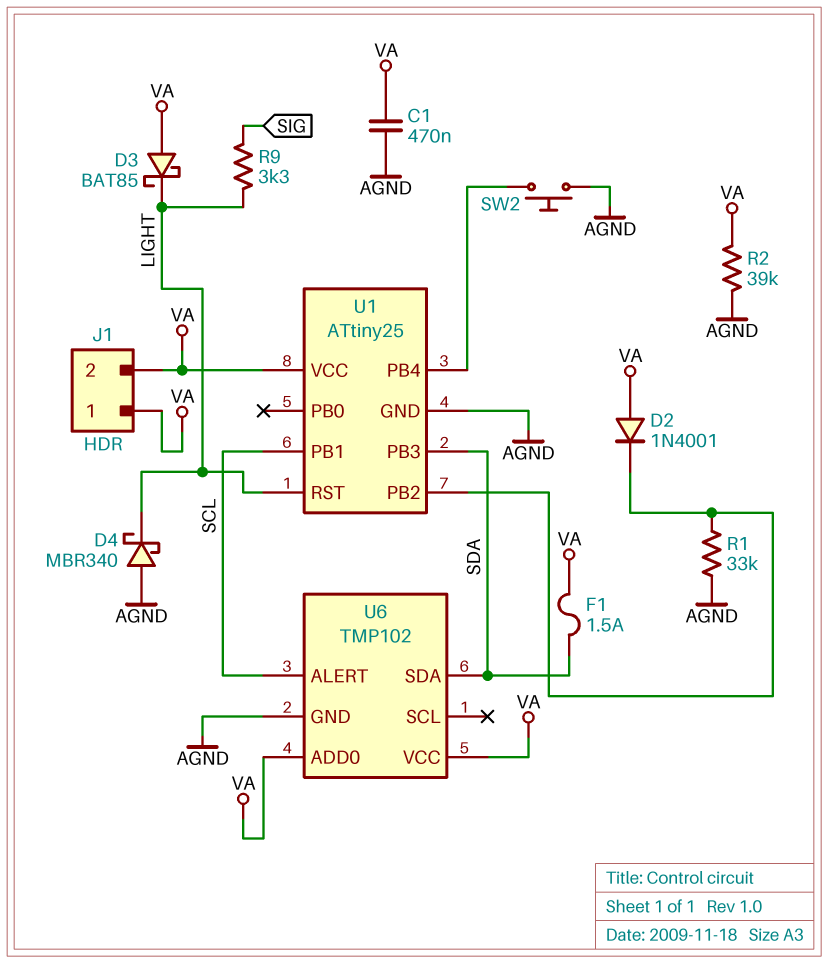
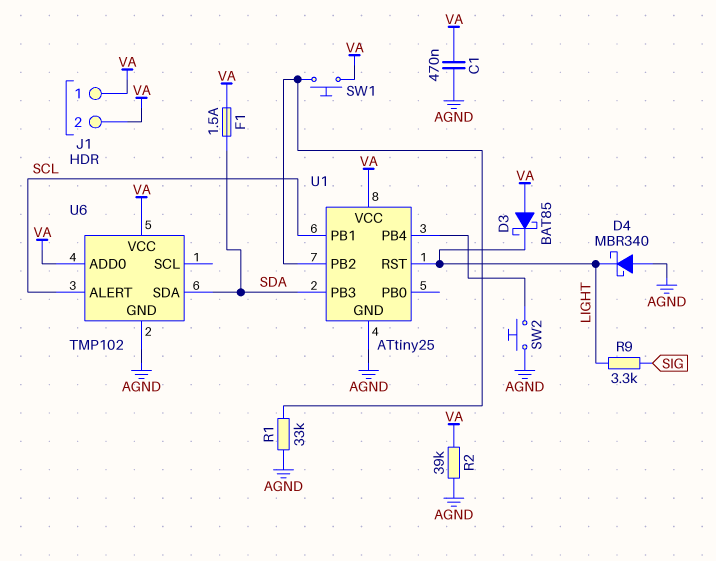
D2: diode 1N4001 (A VA, K U1/PB2) -> none
SW1: none -> button (U1/PB2, VA)

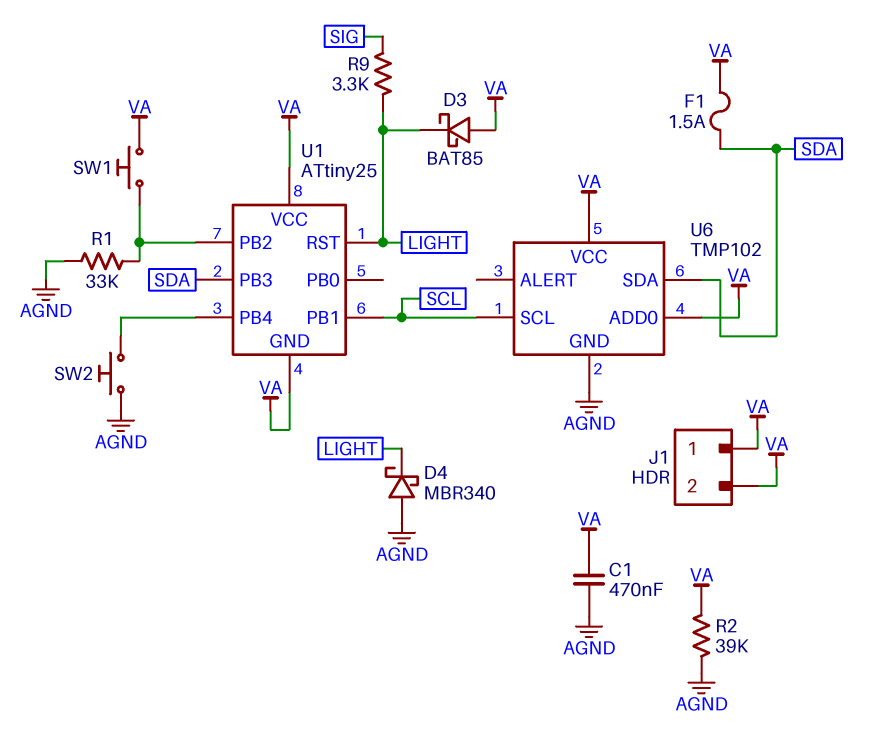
U1 pin GND: AGND -> VA
U6 pin ALERT: SCL -> none
U6 pin SCL: none -> SCL

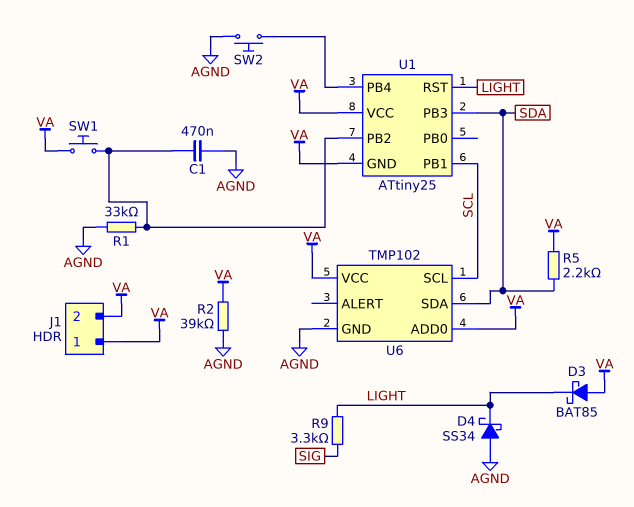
C1: 470nF (AGND, VA) -> 470nF (AGND, U1/PB2)
D4: schottky MBR340 (A AGND, K LIGHT) -> schottky SS34 (A AGND, K LIGHT)
F1: 1.5A (SDA, VA) -> none
R5: none -> 2.2k (SDA, VA)

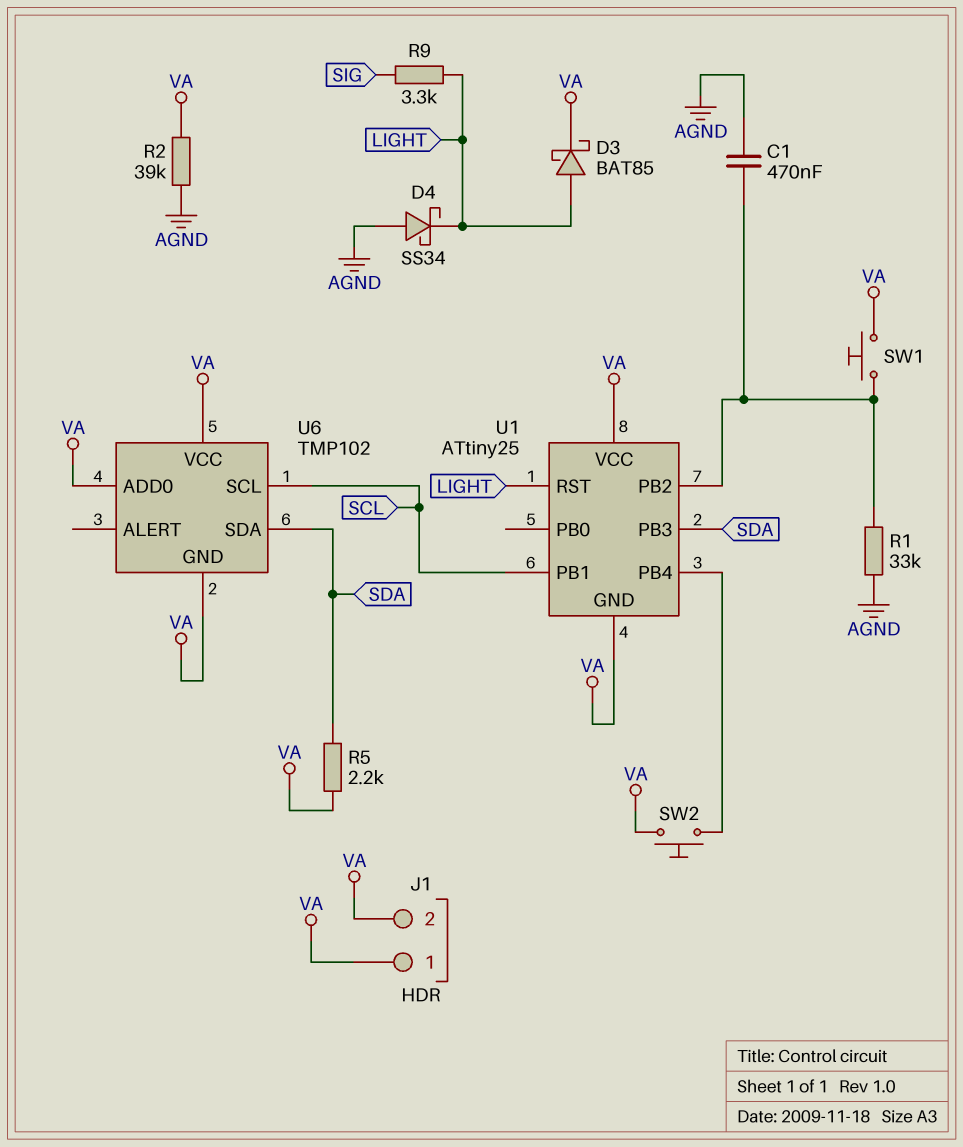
D3: schottky BAT85 (A VA, K LIGHT) -> schottky BAT85 (A LIGHT, K VA)
SW2: button (AGND, U1/PB4) -> button (U1/PB4, VA)
U6 pin GND: AGND -> VA

